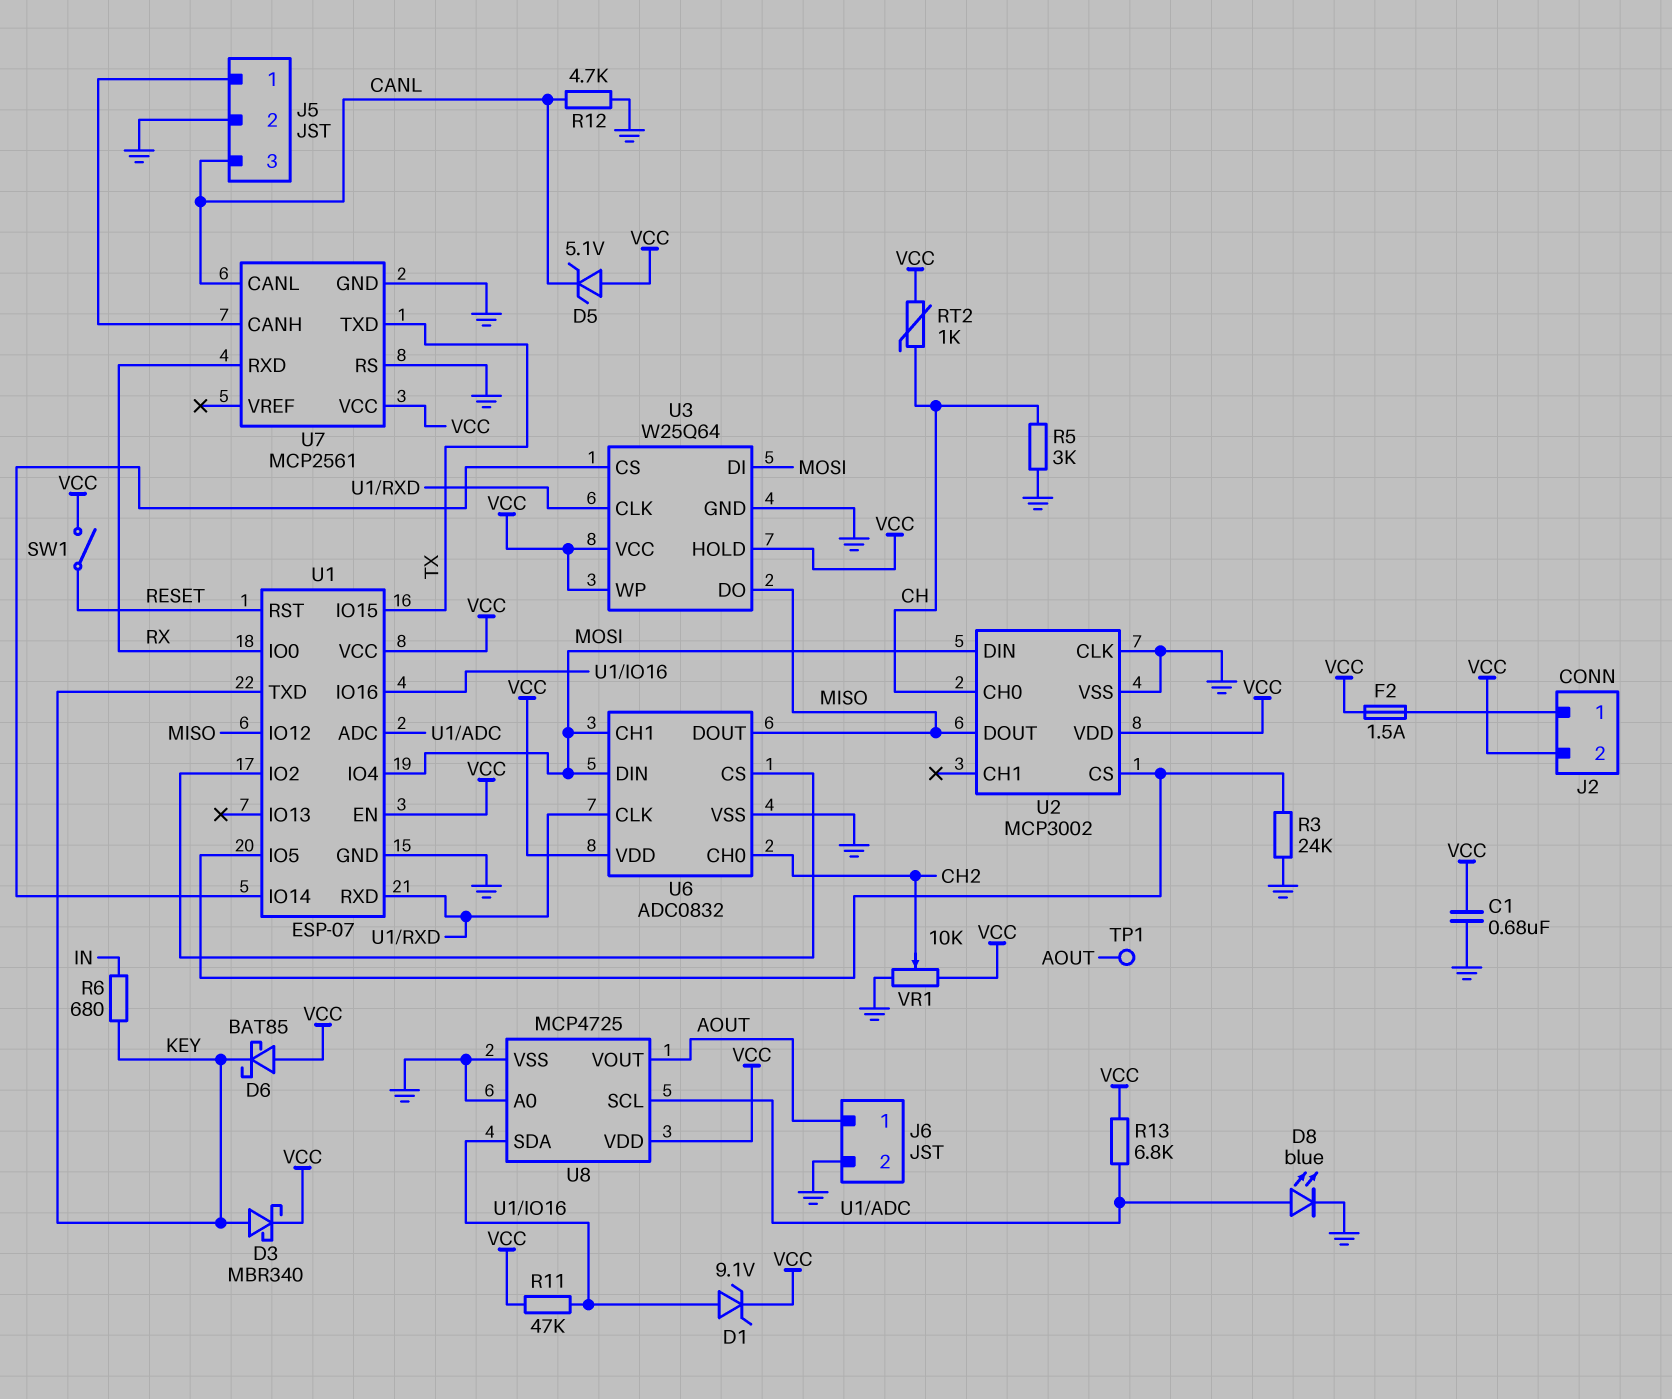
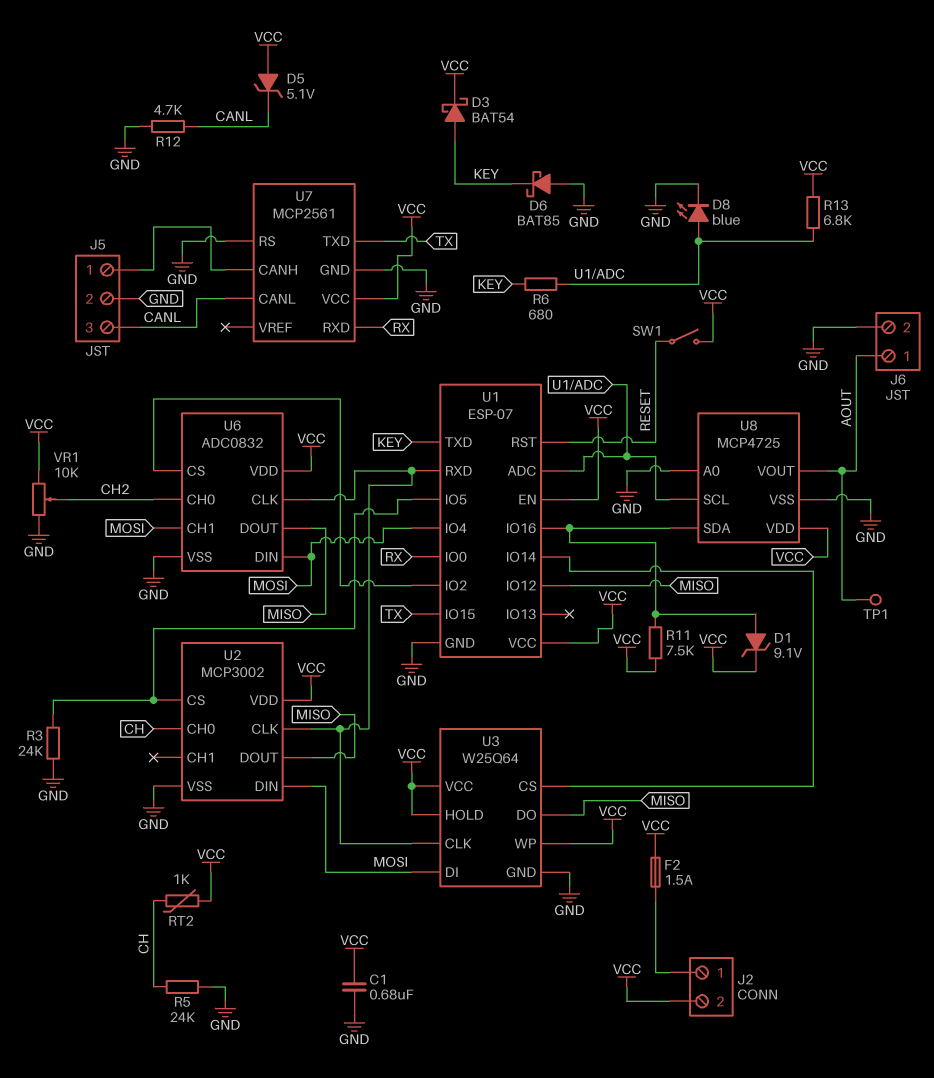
D3: schottky MBR340 (A KEY, K VCC) -> schottky BAT54 (A KEY, K VCC)
D6: schottky BAT85 (A VCC, K KEY) -> schottky BAT85 (A GND, K KEY)
R5: 3k (CH, GND) -> 24k (CH, GND)
R6: 680 (IN, KEY) -> 680 (KEY, U1/ADC)
R11: 47k (U1/IO16, VCC) -> 7.5k (U1/IO16, VCC)
U2 pin CLK: GND -> U1/RXD

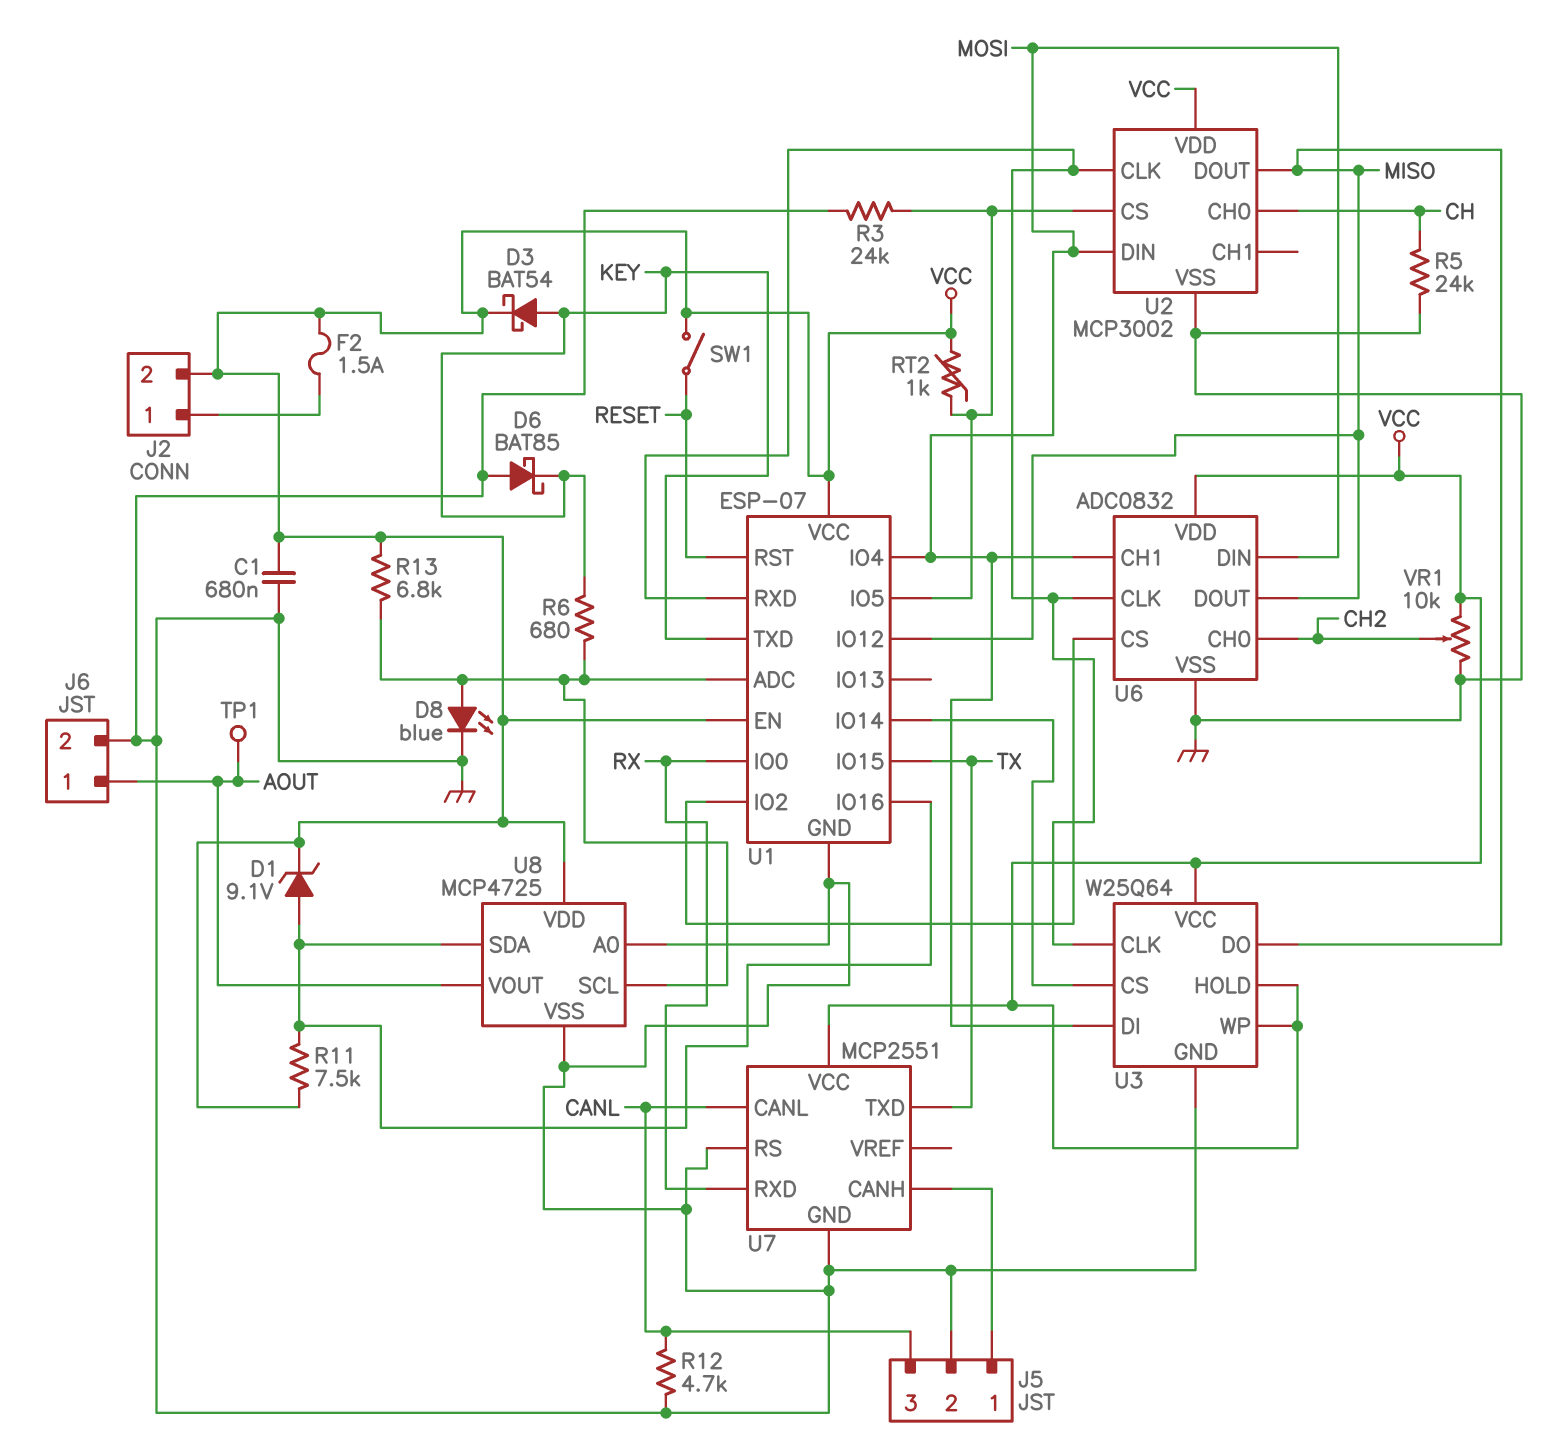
D5: zener 5.1V (A VCC, K CANL) -> none
RT2: 1k (CH, VCC) -> 1k (U1/IO5, VCC)
U7: MCP2561 -> MCP2551

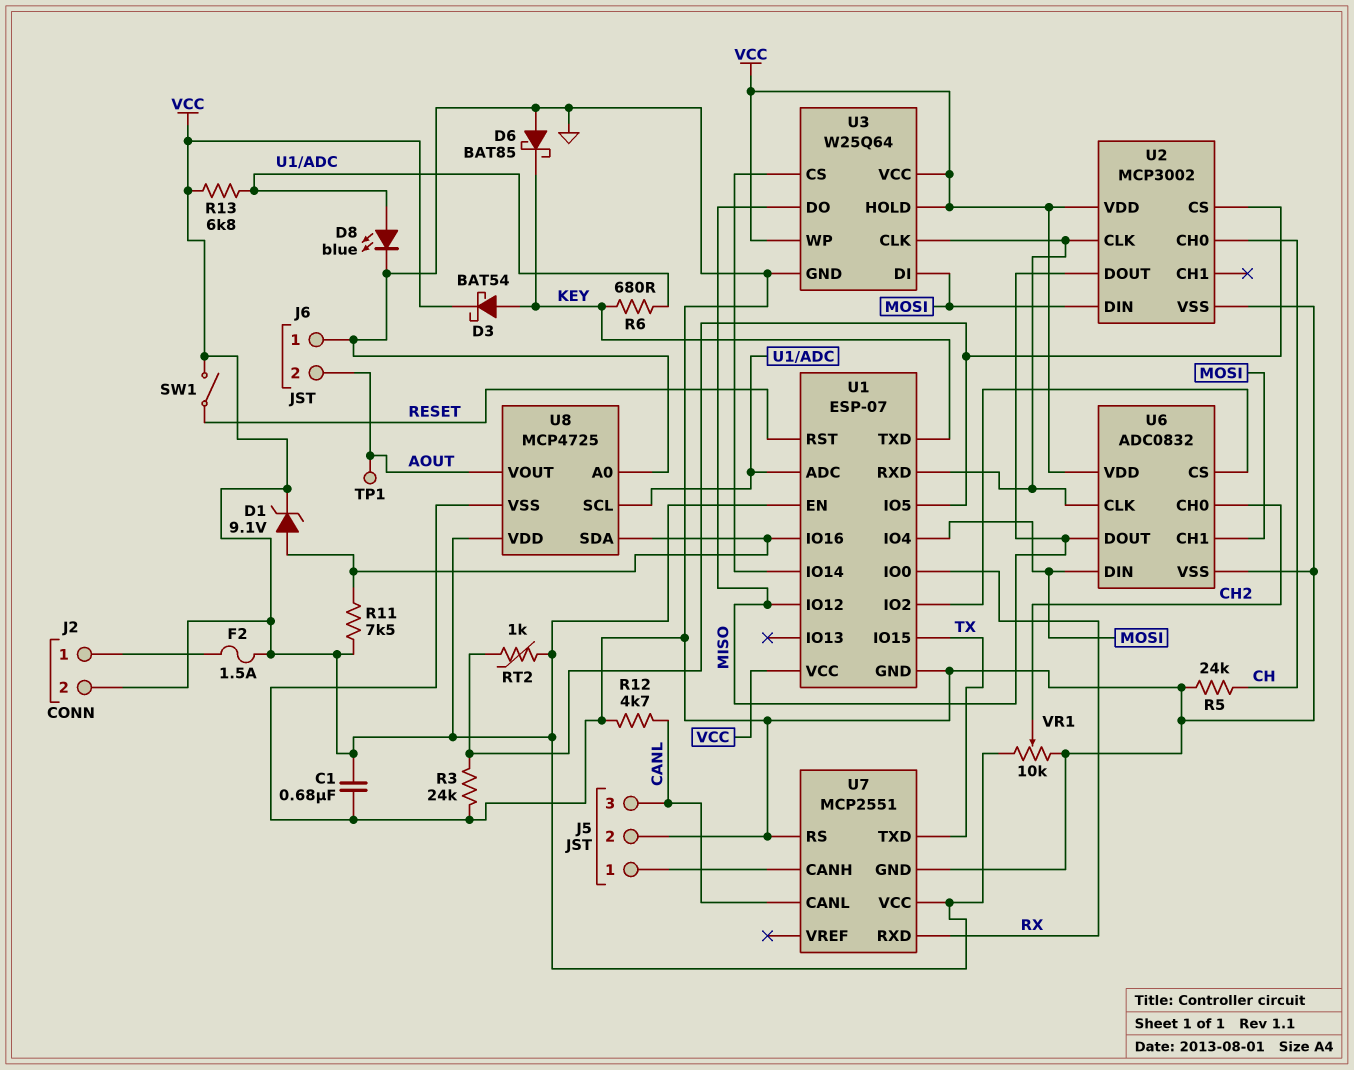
J6 pin 1: AOUT -> GND
J6 pin 2: GND -> AOUT

